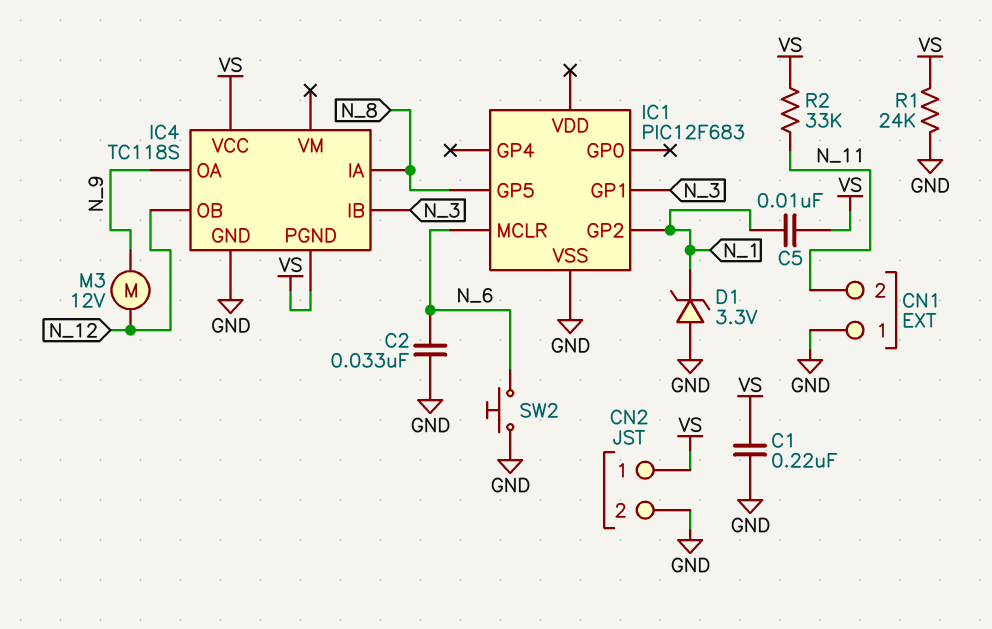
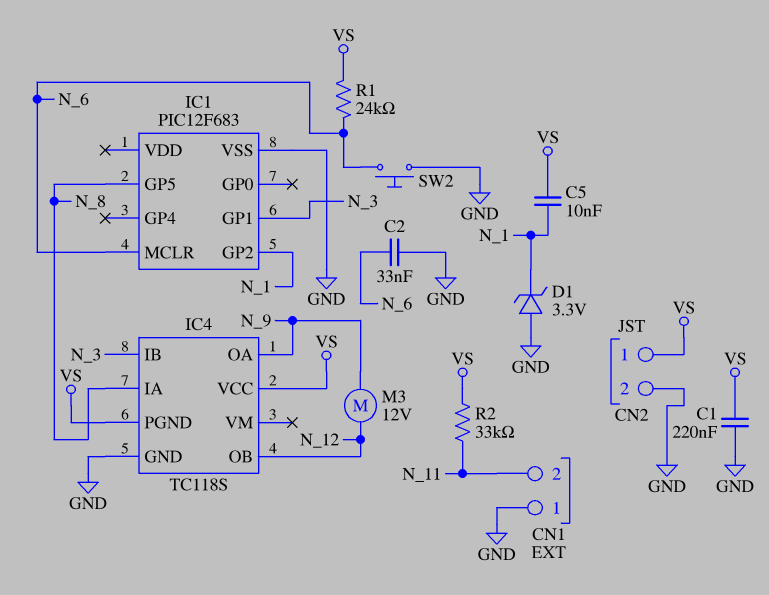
R1: 24k (GND, VS) -> 24k (N_6, VS)

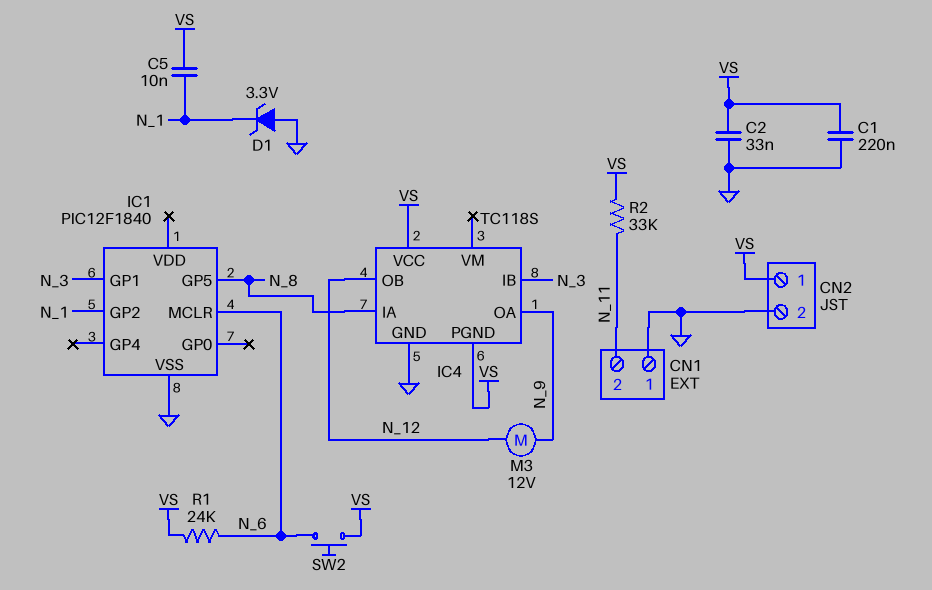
C2: 33nF (GND, N_6) -> 33nF (GND, VS)
IC1: PIC12F683 -> PIC12F1840
SW2: button (GND, N_6) -> button (N_6, VS)

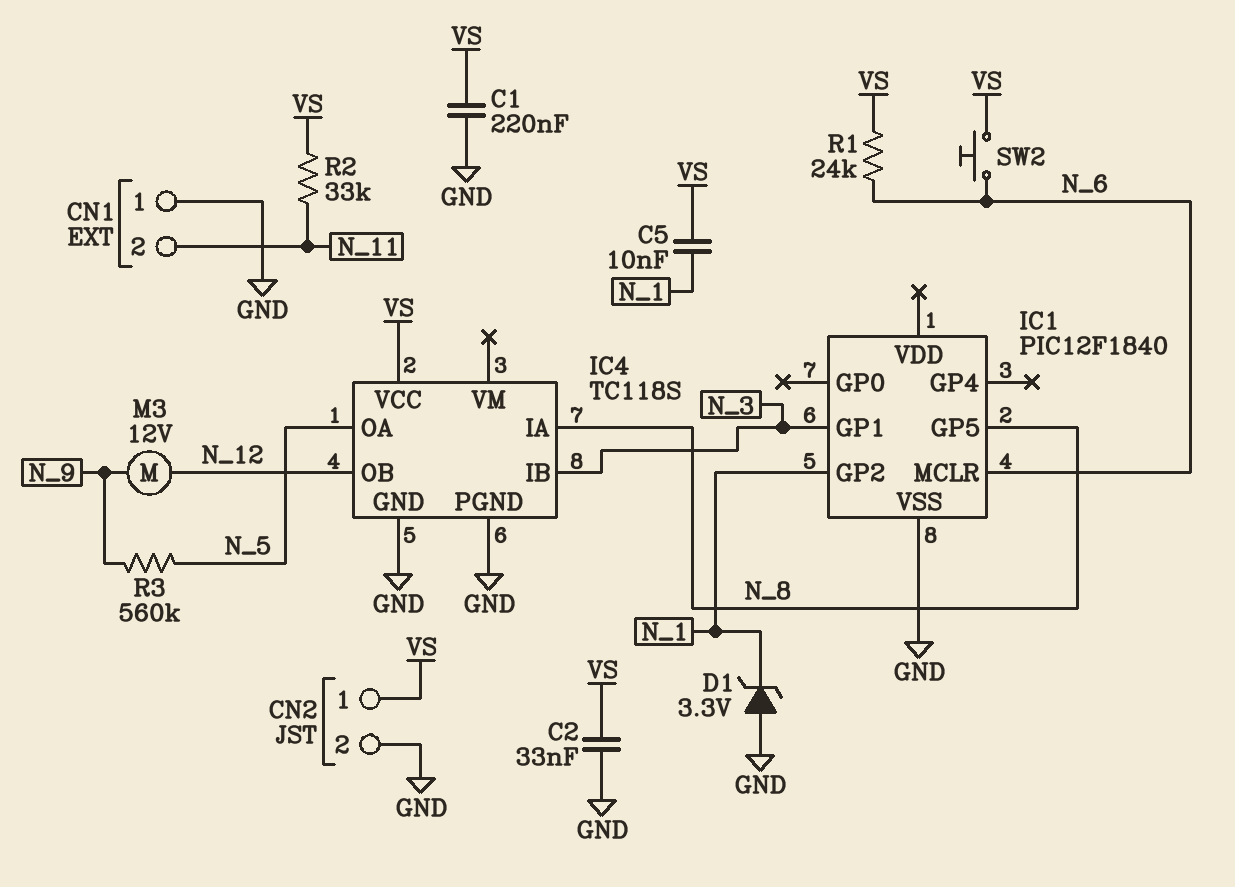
IC4 pin OA: N_9 -> N_5
IC4 pin PGND: VS -> GND
R3: none -> 560k (N_5, N_9)

